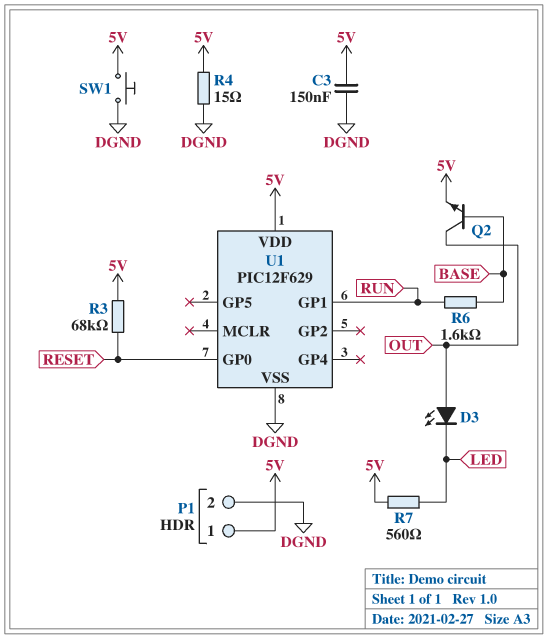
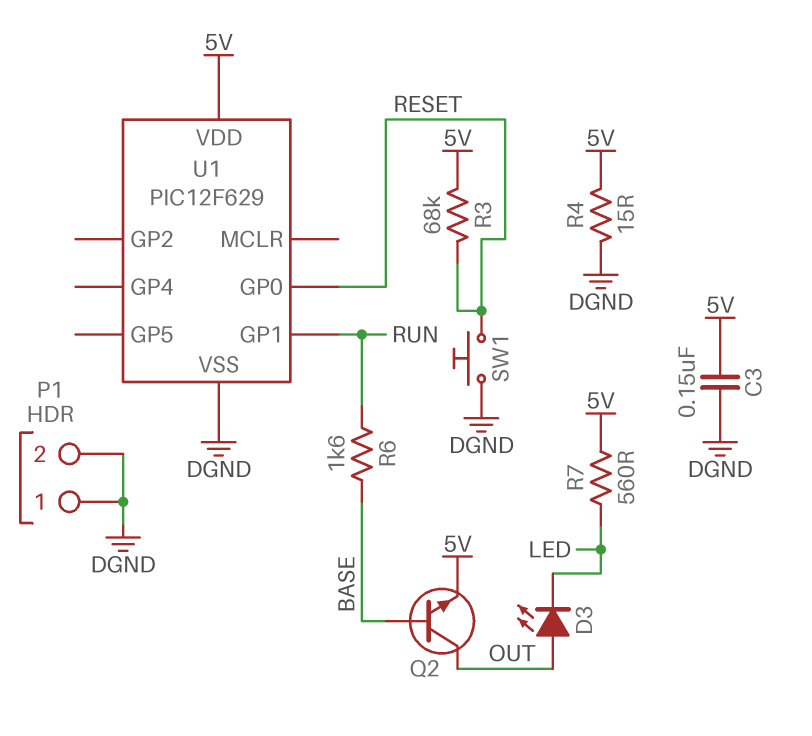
P1 pin 1: 5V -> DGND
SW1: button (5V, DGND) -> button (DGND, RESET)

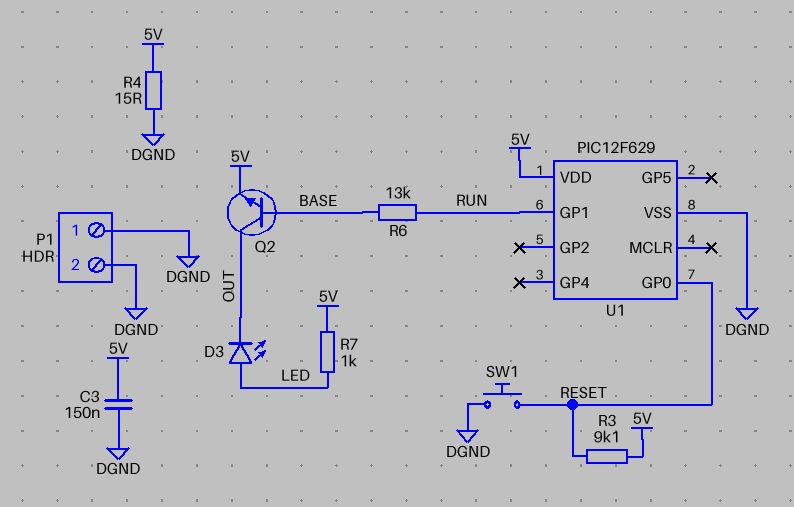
D3: LED (A OUT, K LED) -> LED (A LED, K OUT)
R3: 68k (5V, RESET) -> 9.1k (5V, RESET)
R6: 1.6k (BASE, RUN) -> 13k (BASE, RUN)
R7: 560 (5V, LED) -> 1k (5V, LED)

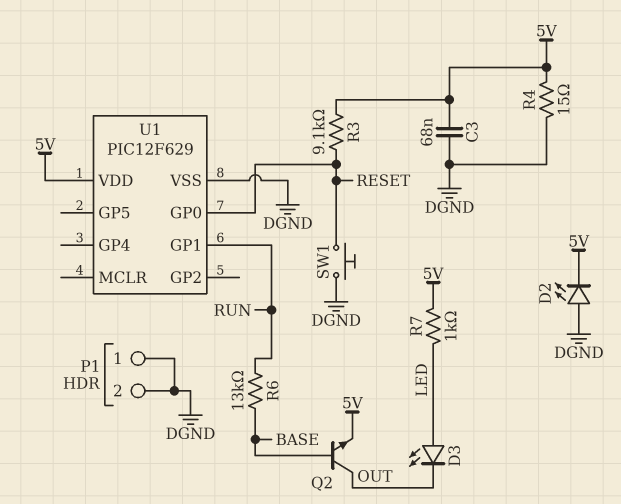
C3: 150nF (5V, DGND) -> 68nF (5V, DGND)
D2: none -> LED (A DGND, K 5V)

